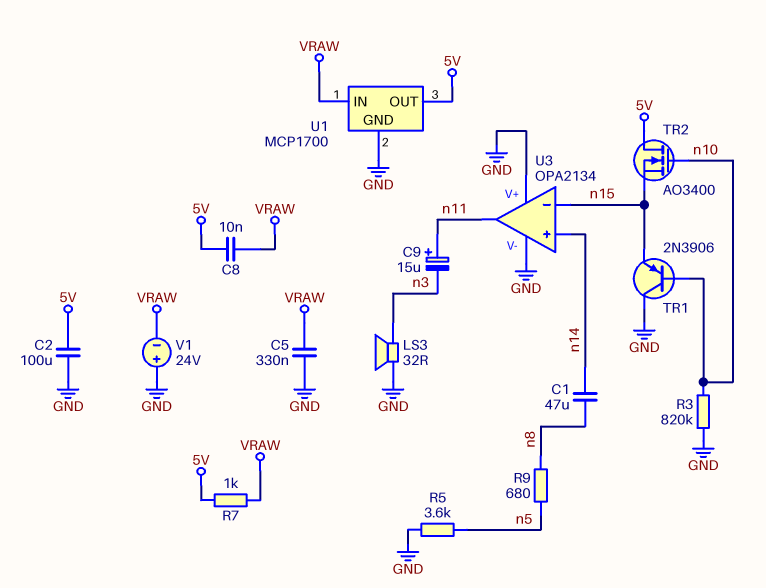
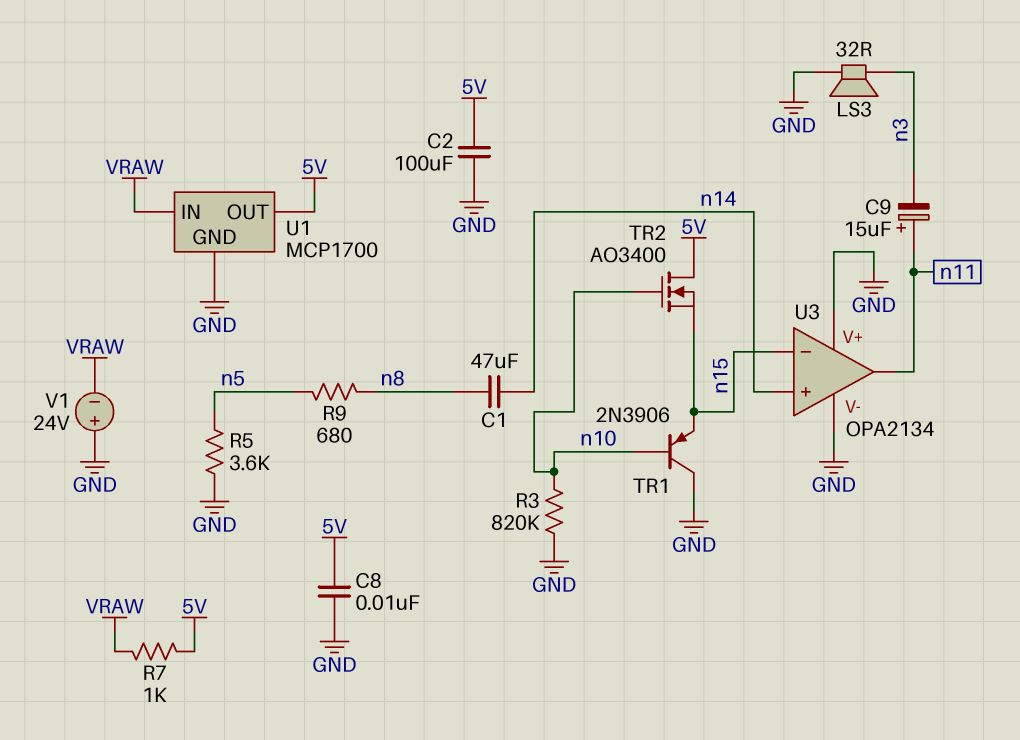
C5: 330nF (GND, VRAW) -> none
C8: 10nF (5V, VRAW) -> 10nF (5V, GND)

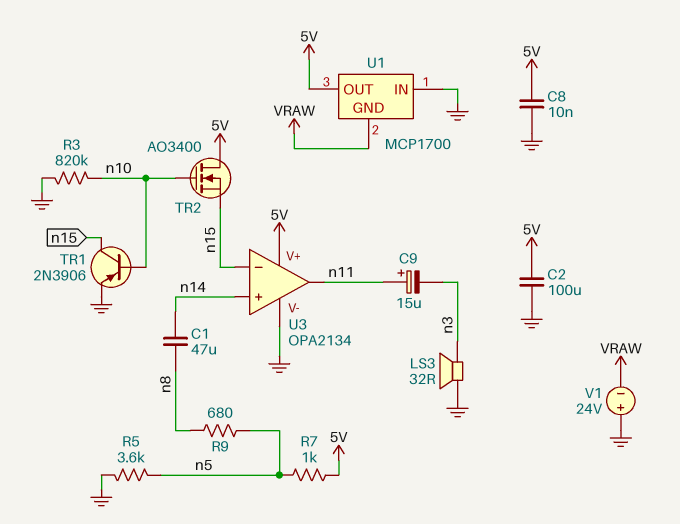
R7: 1k (5V, VRAW) -> 1k (5V, n5)
TR1: PNP 2N3906 (B n10, C GND, E n15) -> PNP 2N3906 (B n10, C n15, E GND)
U1 pin GND: GND -> VRAW
U1 pin IN: VRAW -> GND
U3 pin V+: GND -> 5V

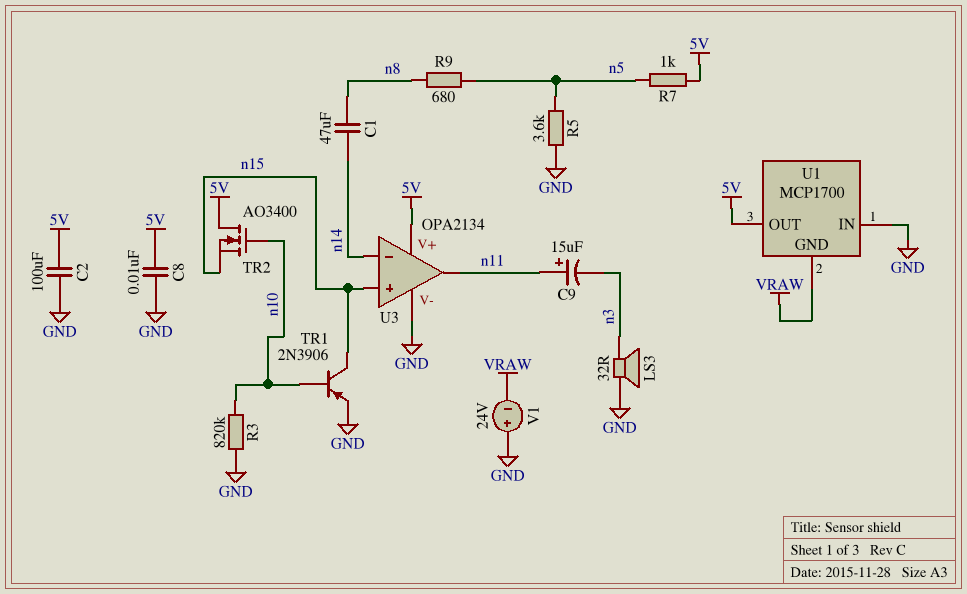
U3 pin in+: n14 -> n15
U3 pin in-: n15 -> n14

